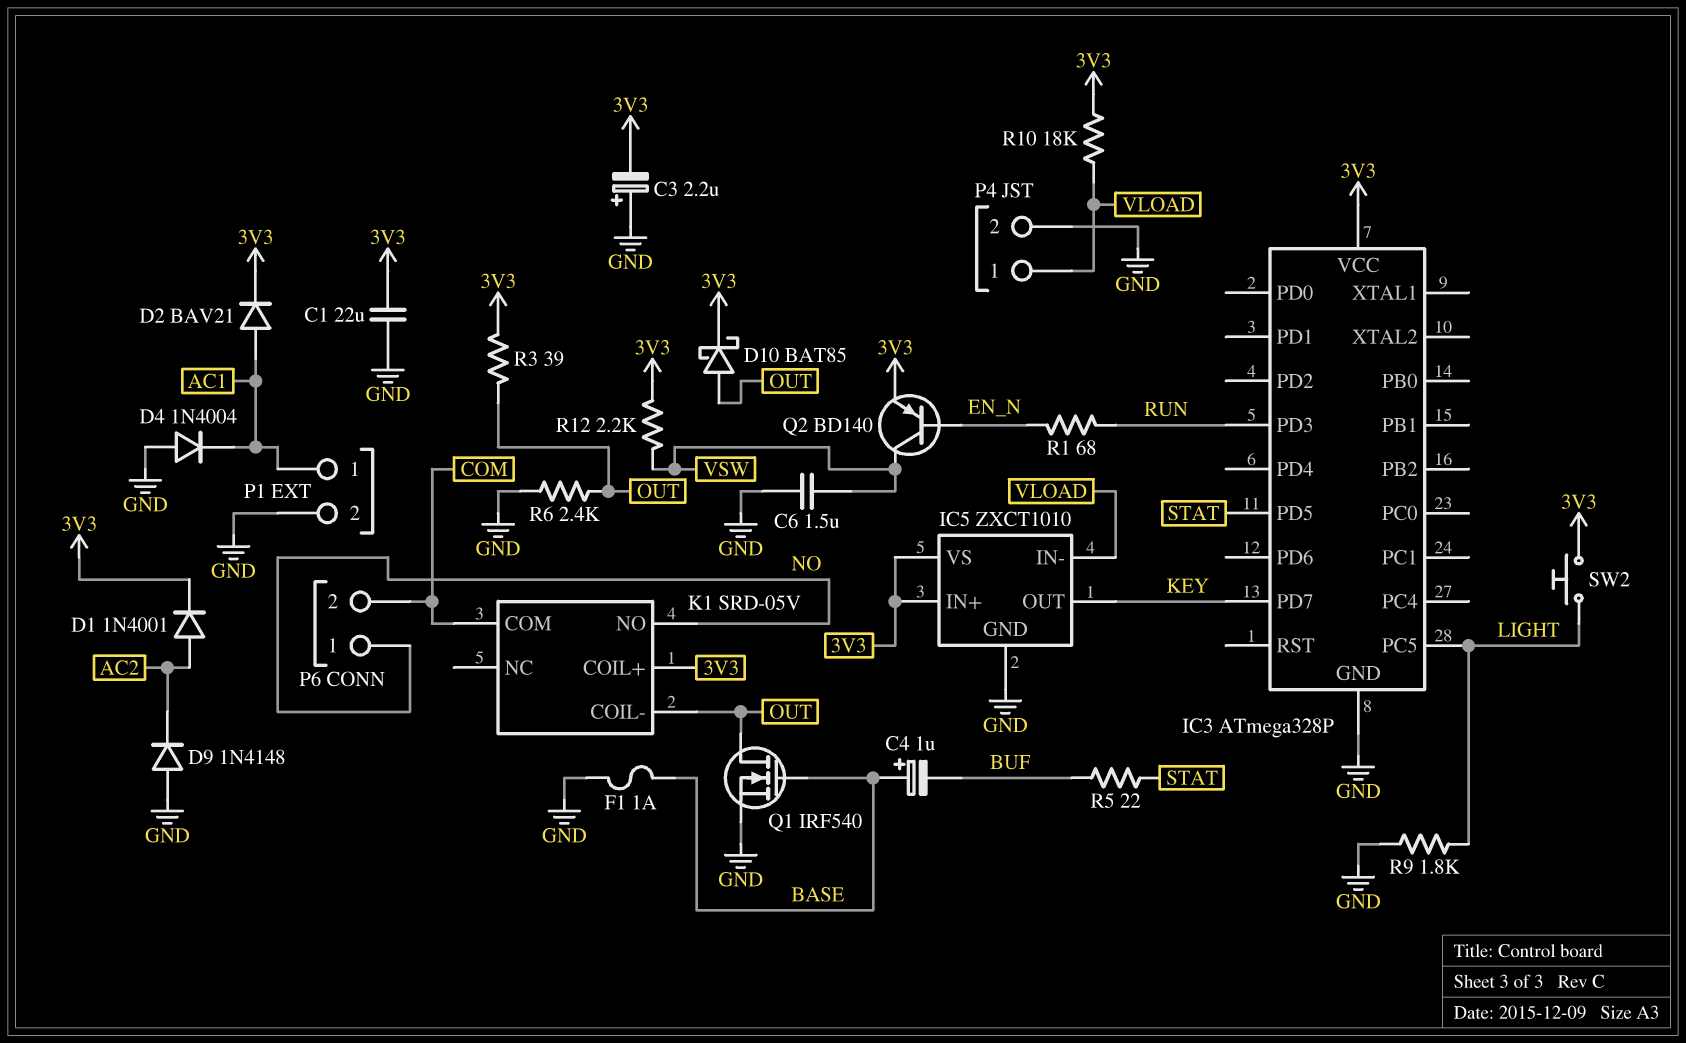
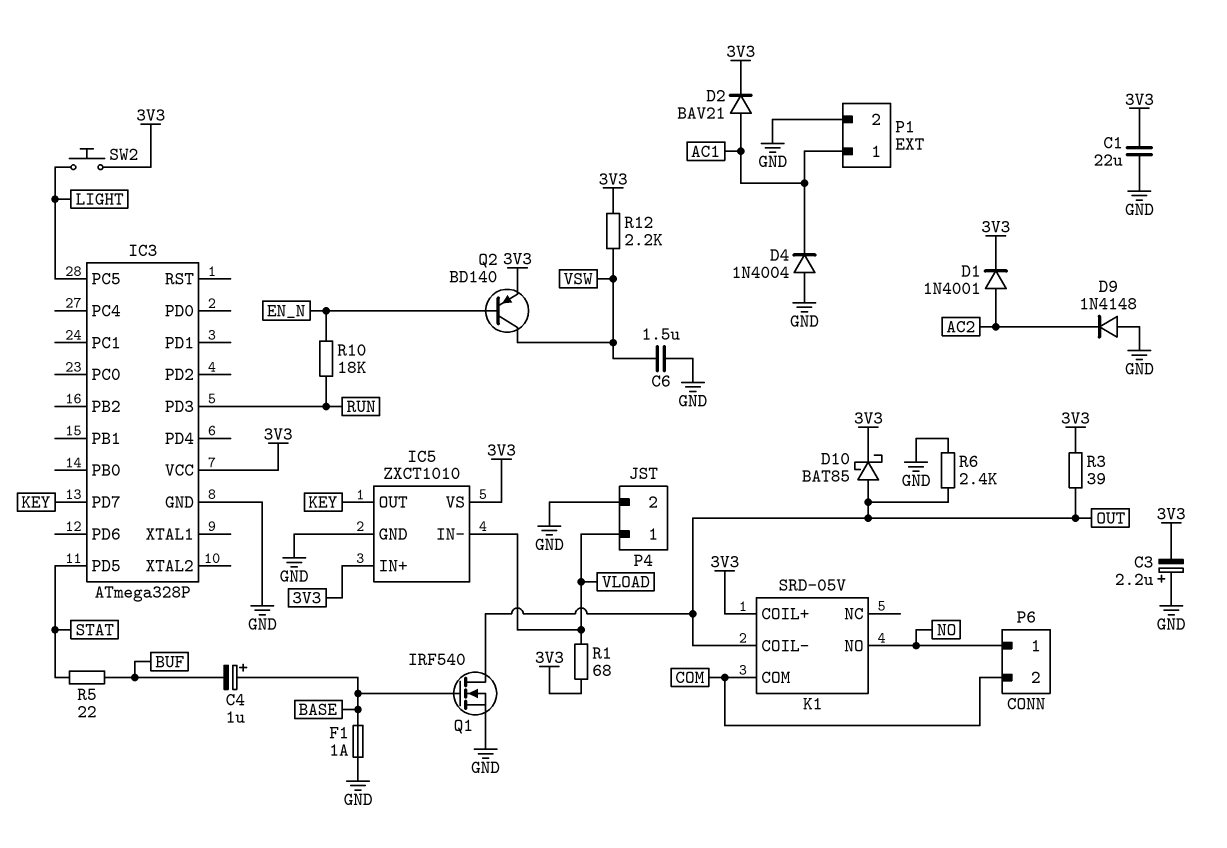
R1: 68 (EN_N, RUN) -> 68 (3V3, VLOAD)
R9: 1.8k (GND, LIGHT) -> none
R10: 18k (3V3, VLOAD) -> 18k (EN_N, RUN)

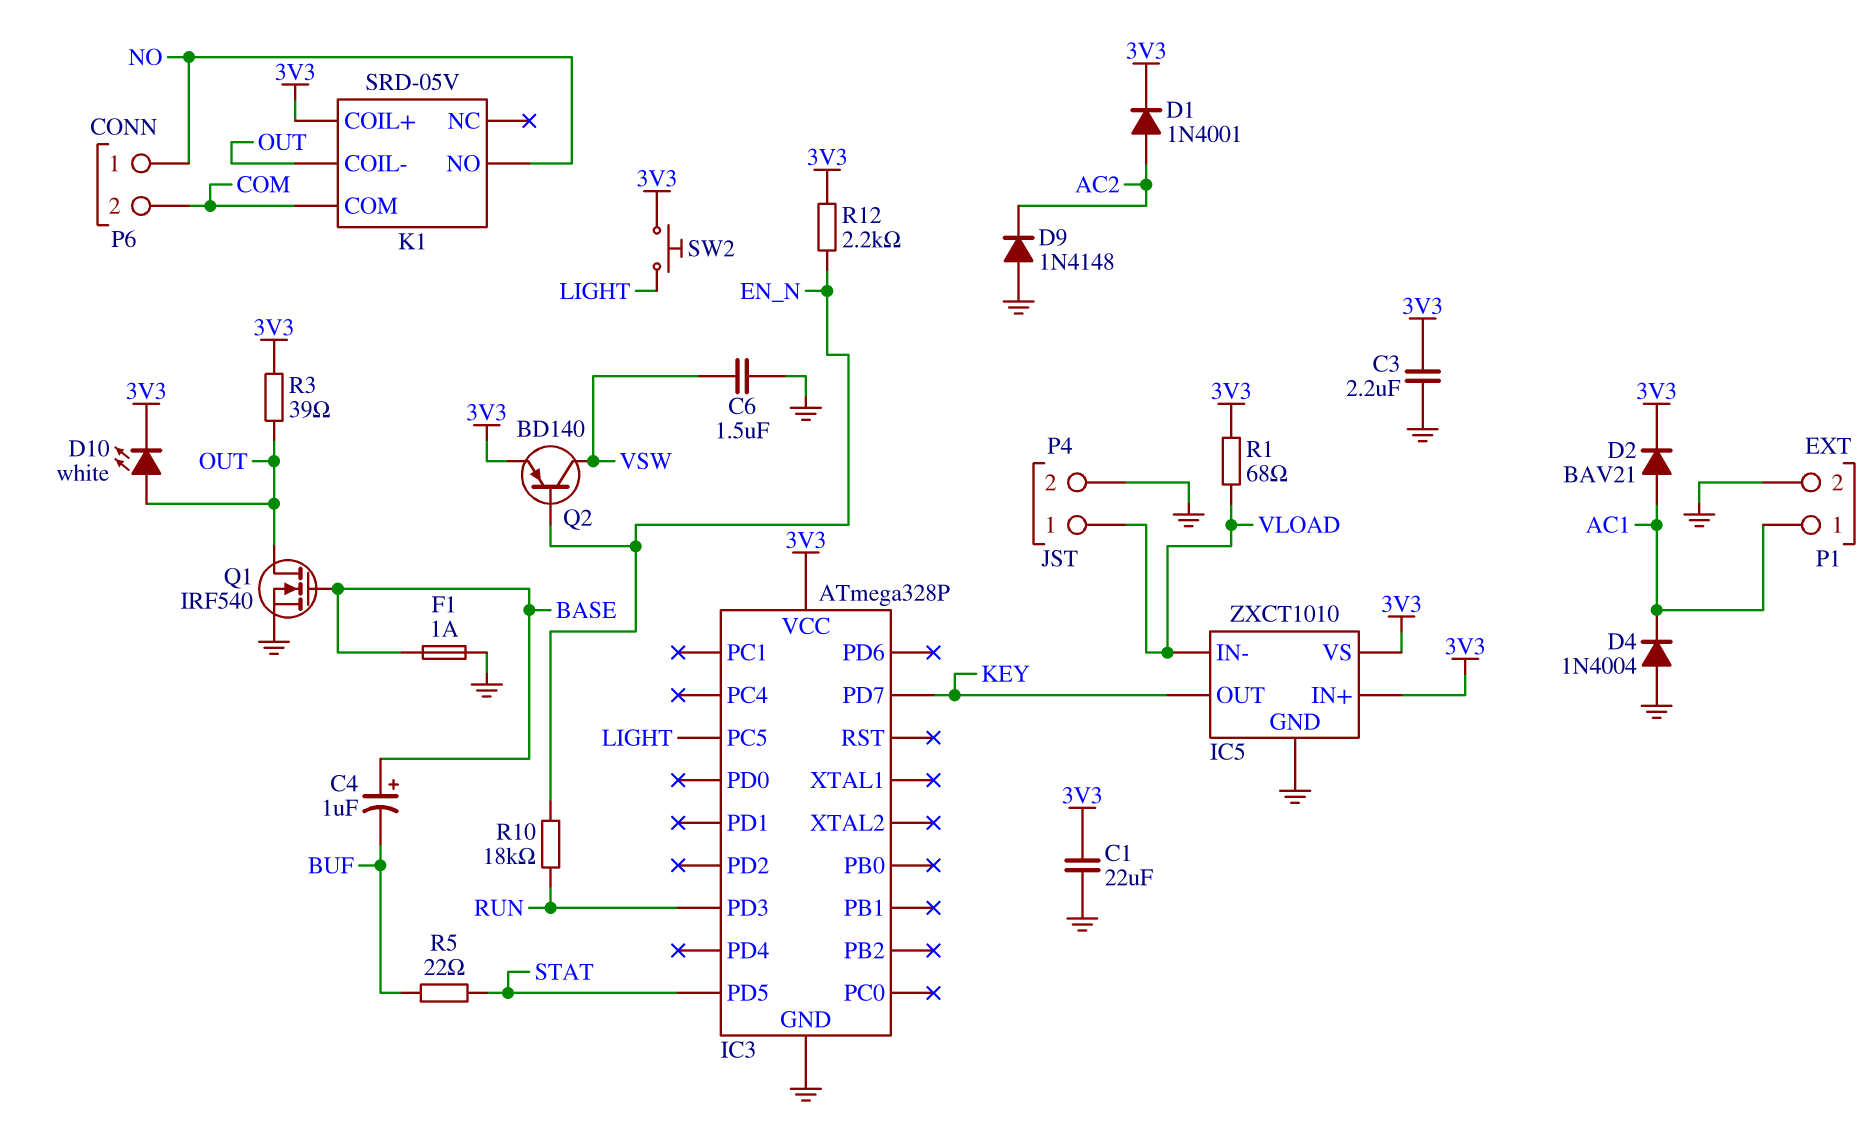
C3: 2.2uF (plus GND, minus 3V3) -> 2.2uF (3V3, GND)
D10: schottky BAT85 (A OUT, K 3V3) -> LED white (A OUT, K 3V3)
R6: 2.4k (GND, OUT) -> none
R12: 2.2k (3V3, VSW) -> 2.2k (3V3, EN_N)

